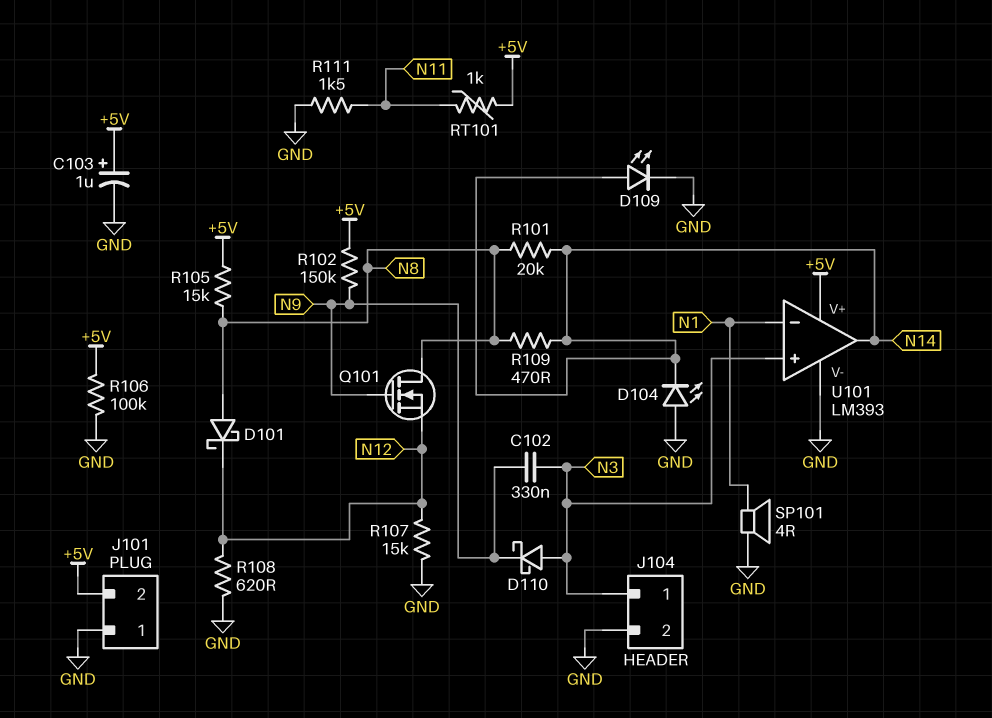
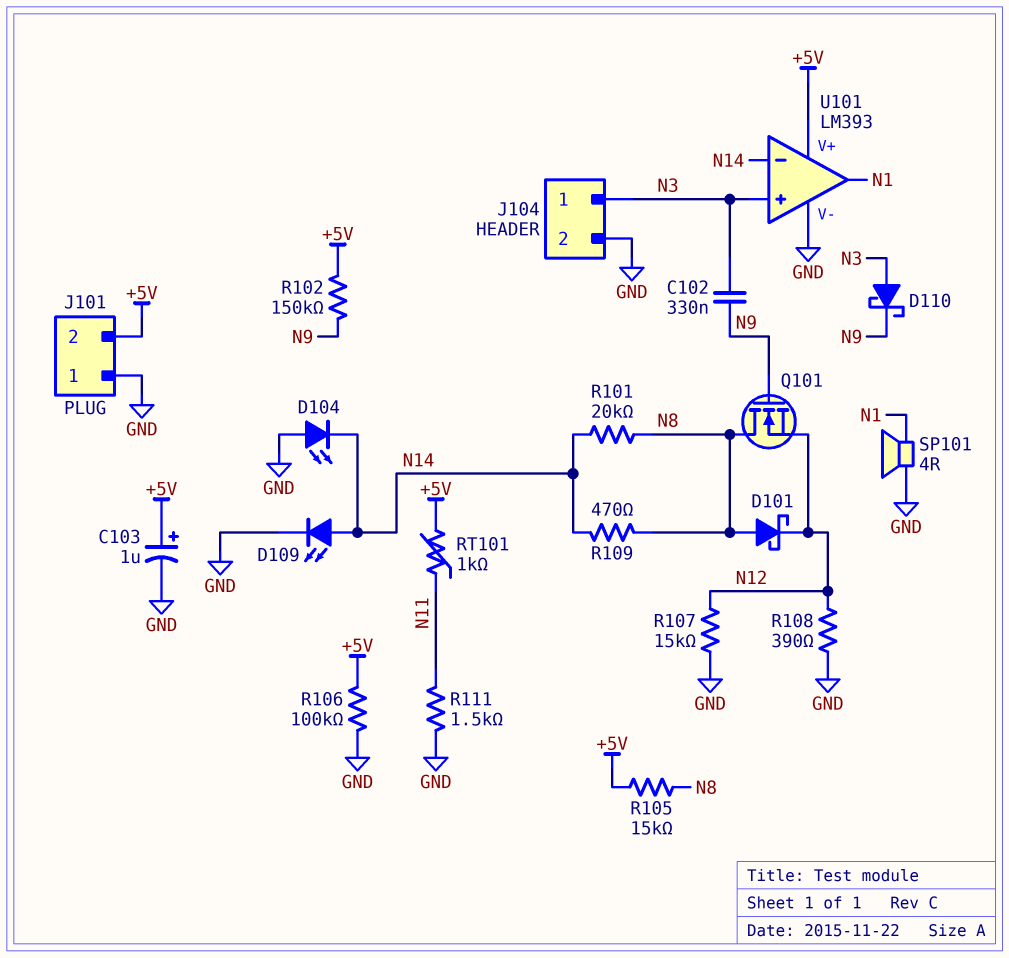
R108: 620 (GND, N12) -> 390 (GND, N12)
U101 pin in-: N1 -> N14
U101 pin out: N14 -> N1

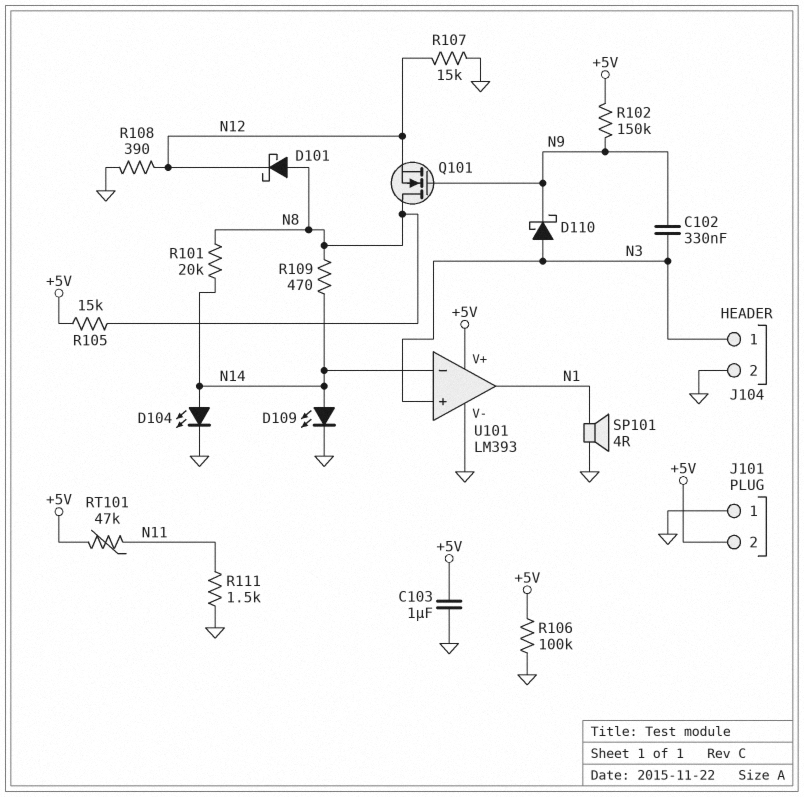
C103: 1uF (plus +5V, minus GND) -> 1uF (+5V, GND)
D104: LED (A GND, K N14) -> LED (A N14, K GND)
RT101: 1k (+5V, N11) -> 47k (+5V, N11)

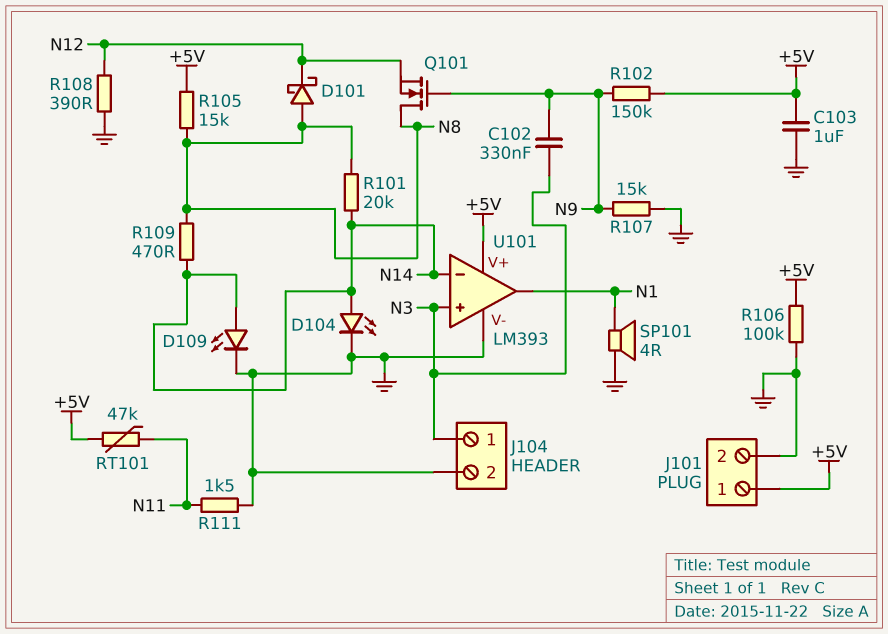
D110: schottky (A N3, K N9) -> none
J101 pin 1: GND -> +5V
J101 pin 2: +5V -> GND
R107: 15k (GND, N12) -> 15k (GND, N9)

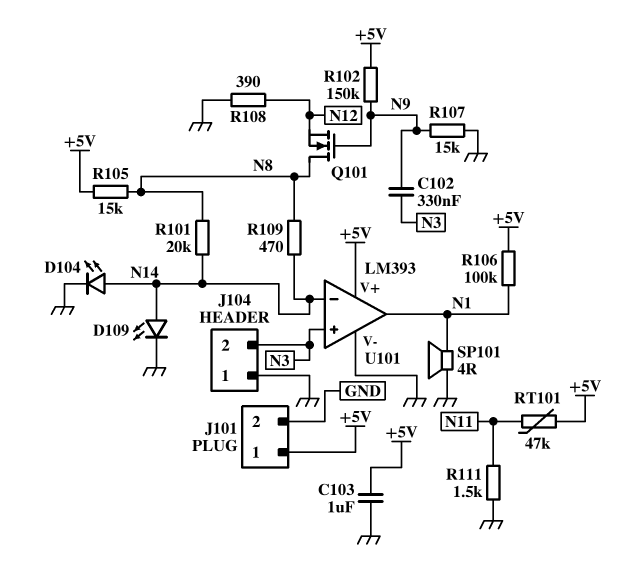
D101: schottky (A N8, K N12) -> none
J104 pin 1: N3 -> GND
J104 pin 2: GND -> N3
R106: 100k (+5V, GND) -> 100k (+5V, N1)

